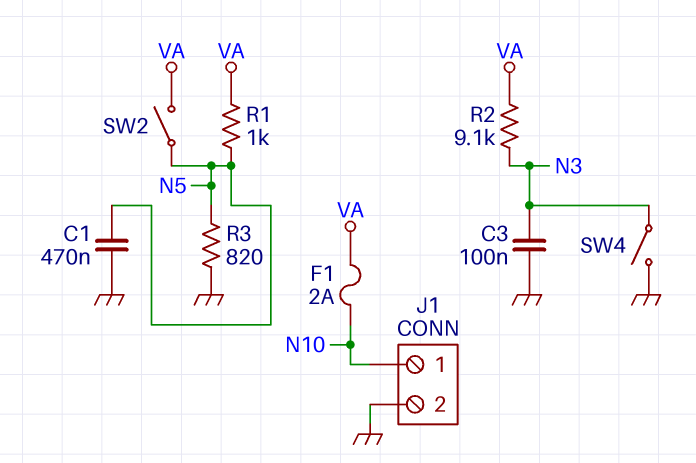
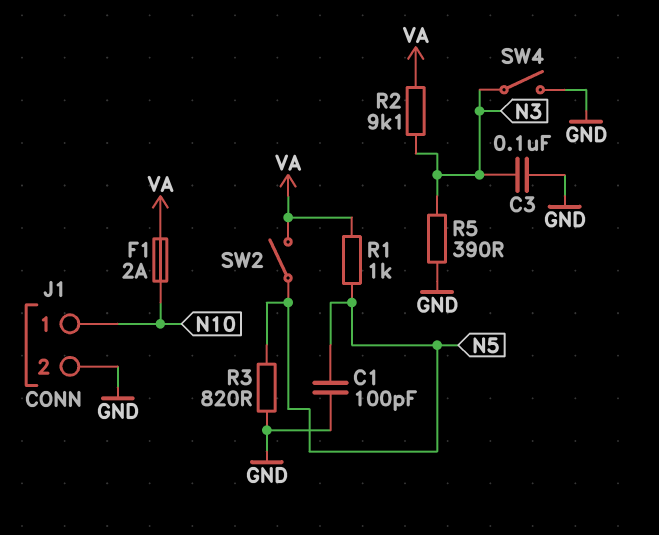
C1: 470nF (GND, N5) -> 100pF (GND, N5)
R5: none -> 390 (GND, N3)

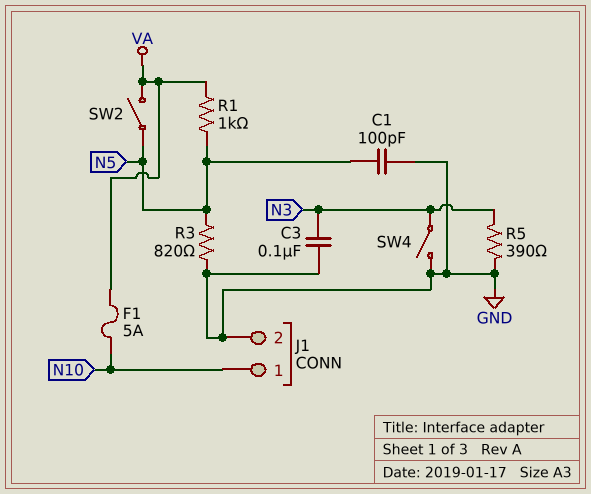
F1: 2A (N10, VA) -> 5A (N10, VA)
R2: 9.1k (N3, VA) -> none

